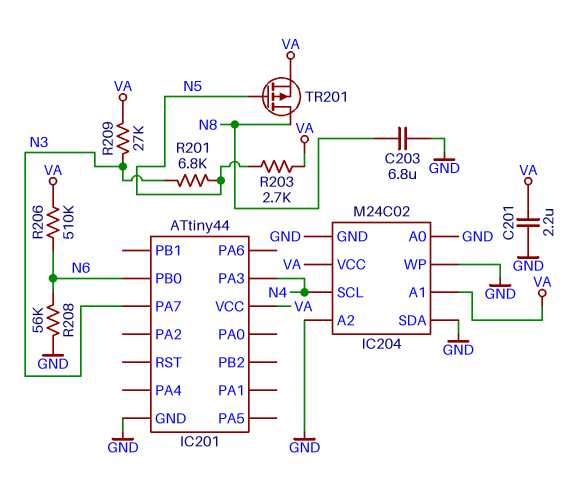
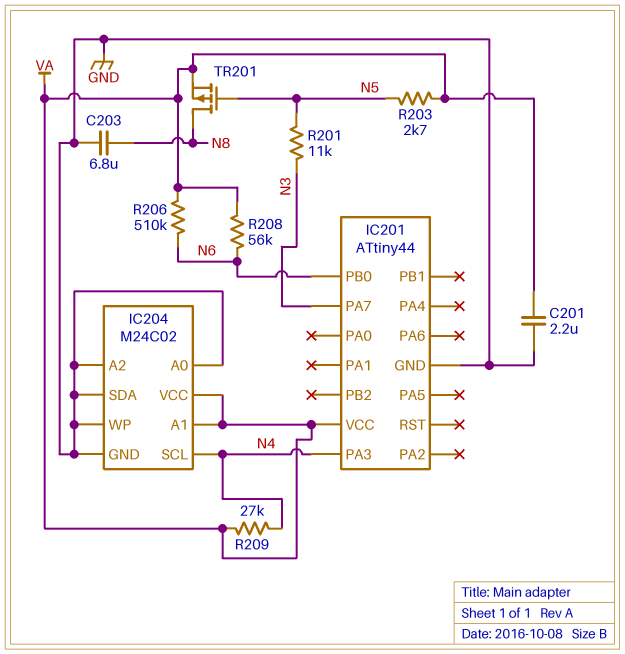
R201: 6.8k (N3, N5) -> 11k (N3, N5)
R208: 56k (GND, N6) -> 56k (N6, VA)
R209: 27k (N3, VA) -> 27k (N4, VA)

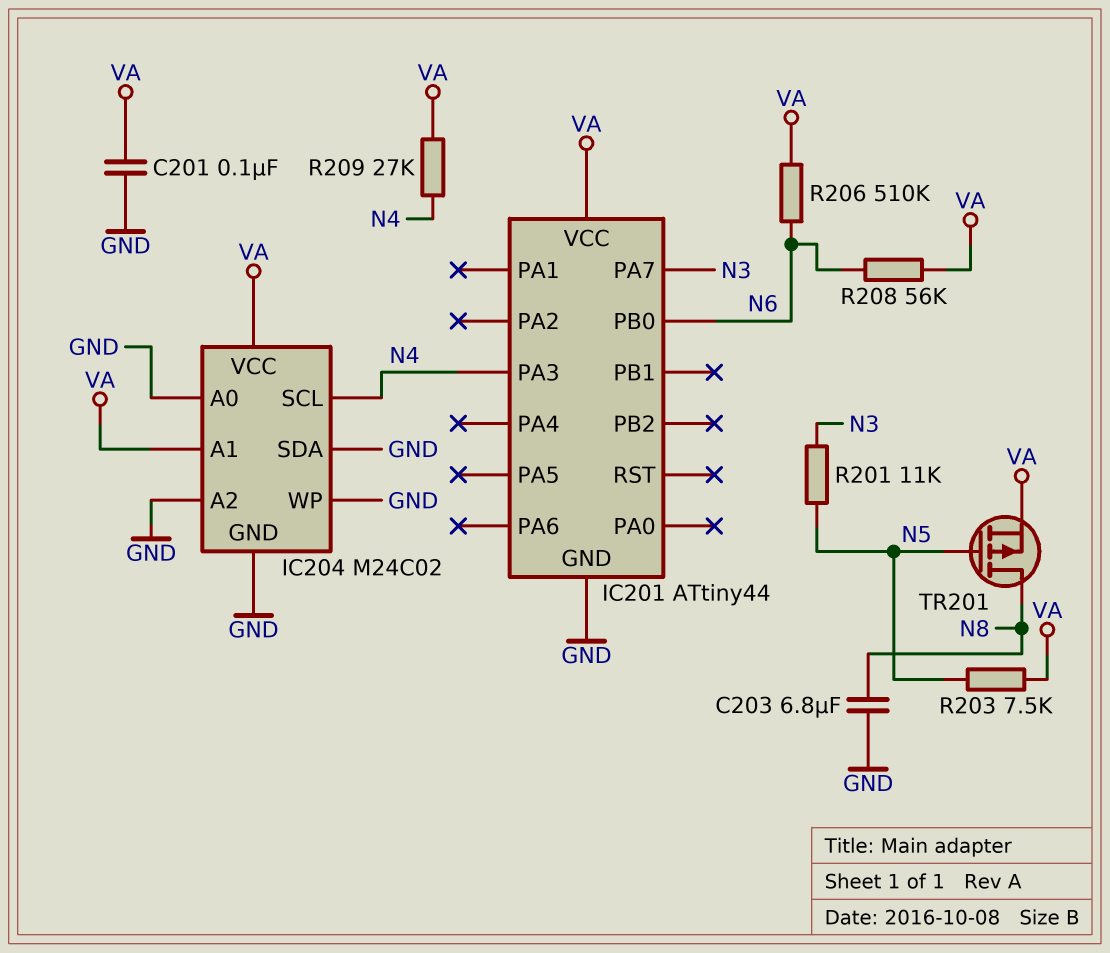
C201: 2.2uF (GND, VA) -> 100nF (GND, VA)
R203: 2.7k (N5, VA) -> 7.5k (N5, VA)

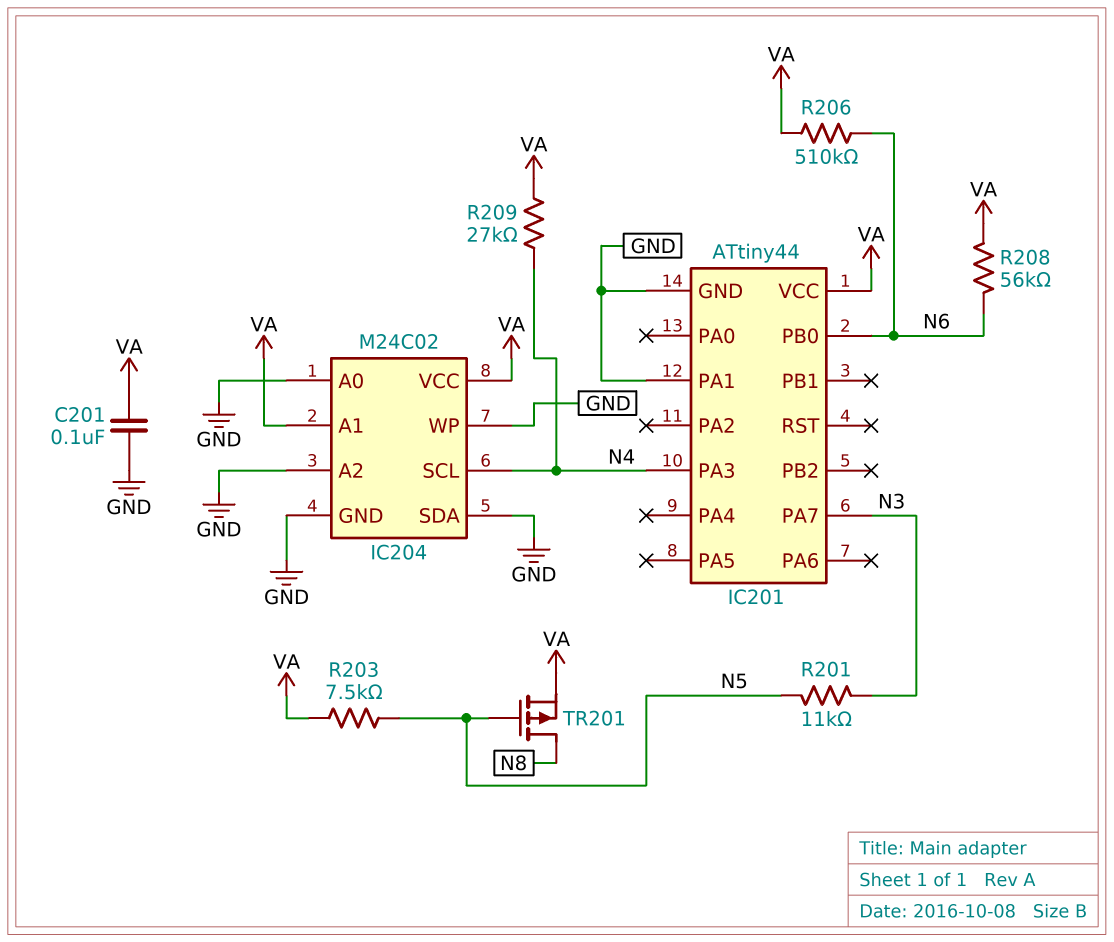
C203: 6.8uF (GND, N8) -> none
IC201 pin PA1: none -> GND

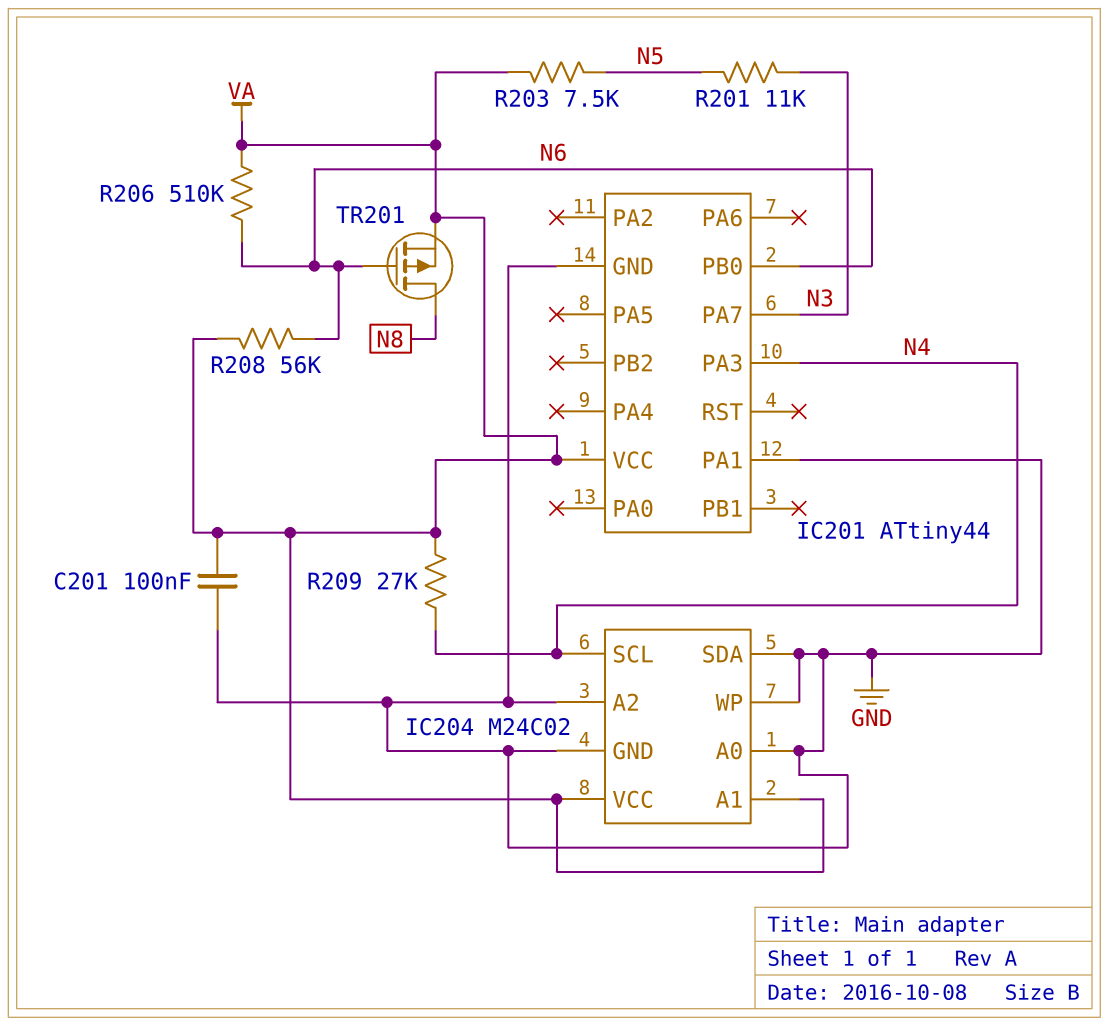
TR201: PMOS (G N5, D N8, S VA) -> PMOS (G N6, D N8, S VA)

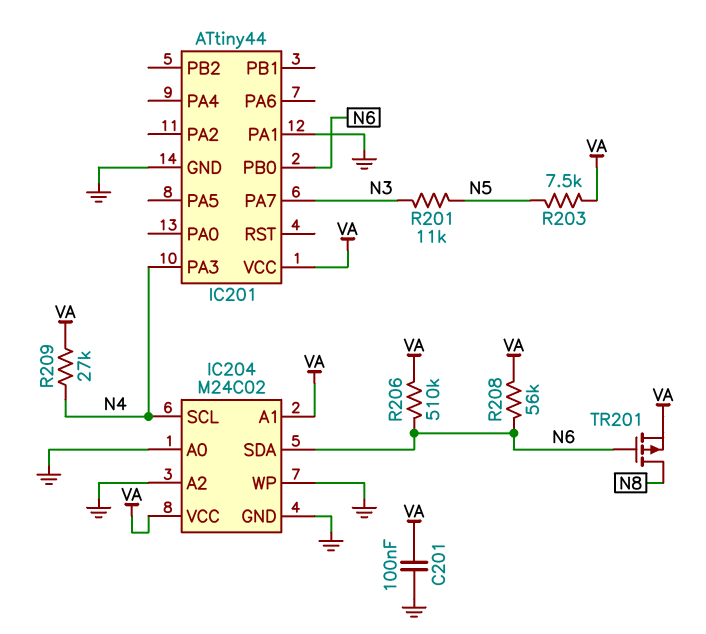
IC204 pin SDA: GND -> N6

